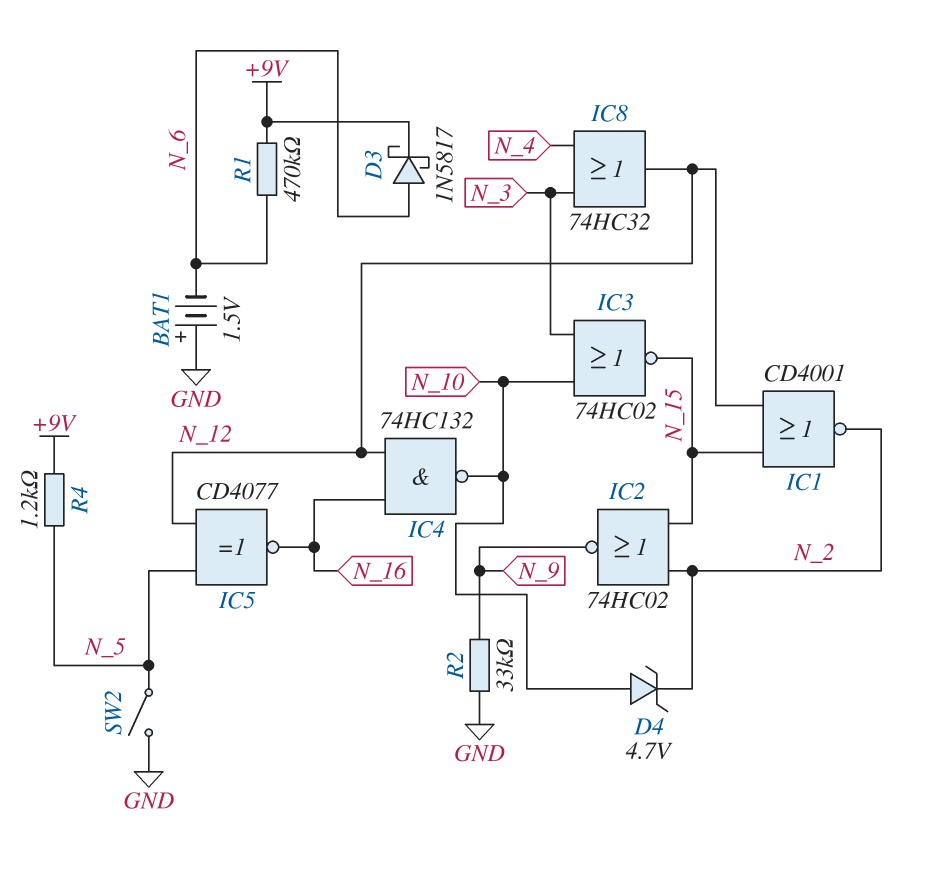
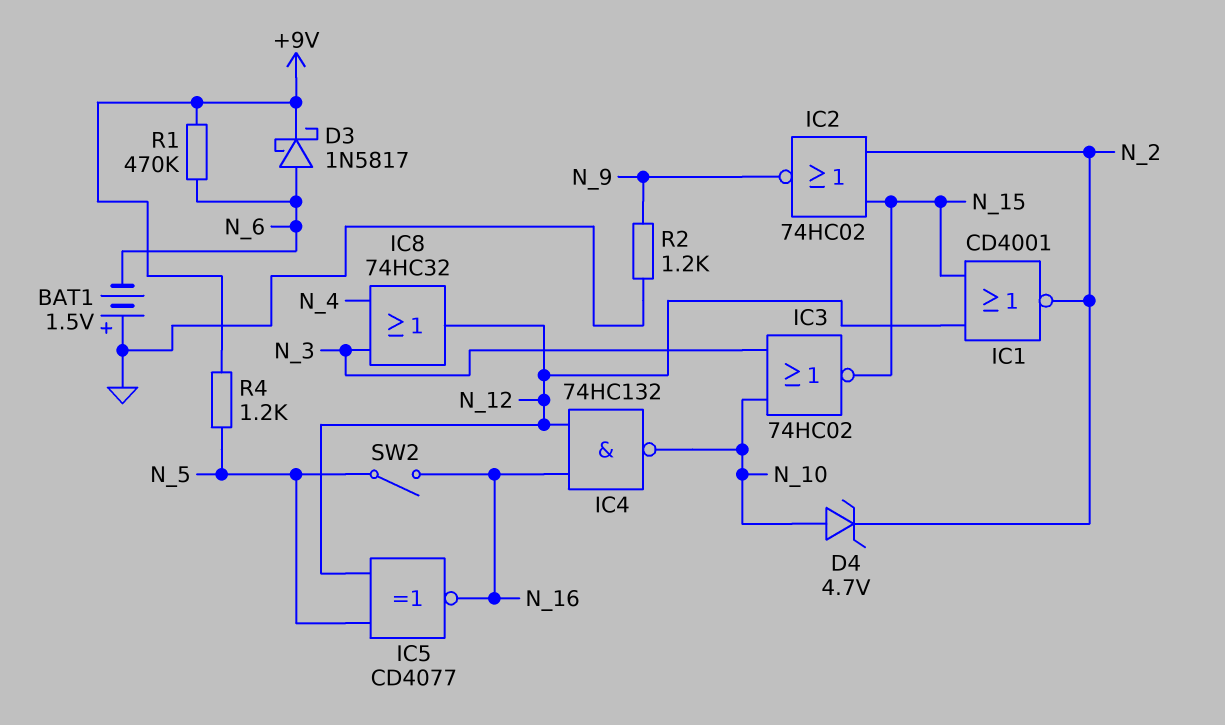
R2: 33k (GND, N_9) -> 1.2k (GND, N_9)
SW2: switch (GND, N_5) -> switch (N_5, N_16)

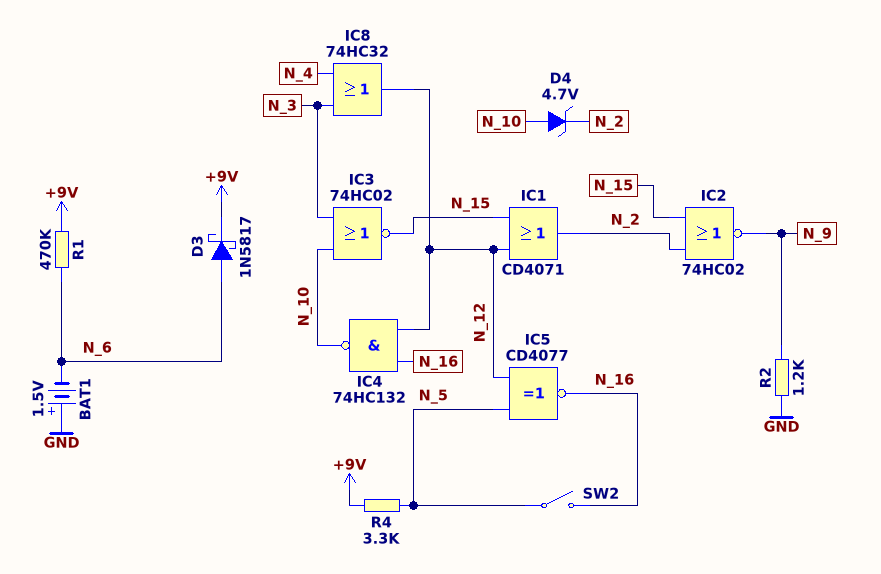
IC1: NOR CD4001 (in N_12, in N_15, out N_2) -> OR CD4071 (in N_12, in N_15, out N_2)
R4: 1.2k (+9V, N_5) -> 3.3k (+9V, N_5)

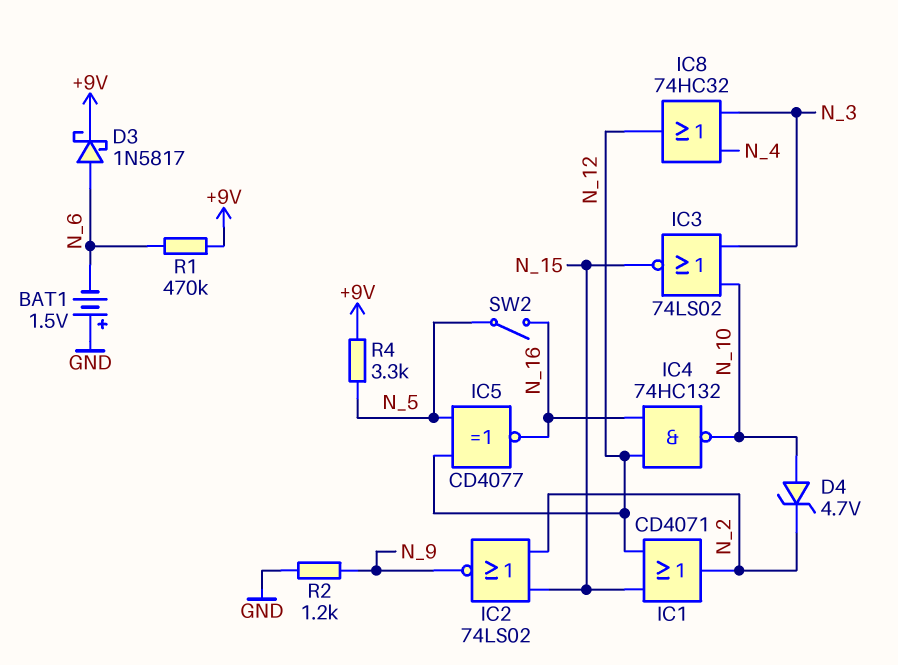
IC2: NOR 74HC02 (in N_2, in N_15, out N_9) -> NOR 74LS02 (in N_2, in N_15, out N_9)
IC3: NOR 74HC02 (in N_3, in N_10, out N_15) -> NOR 74LS02 (in N_3, in N_10, out N_15)

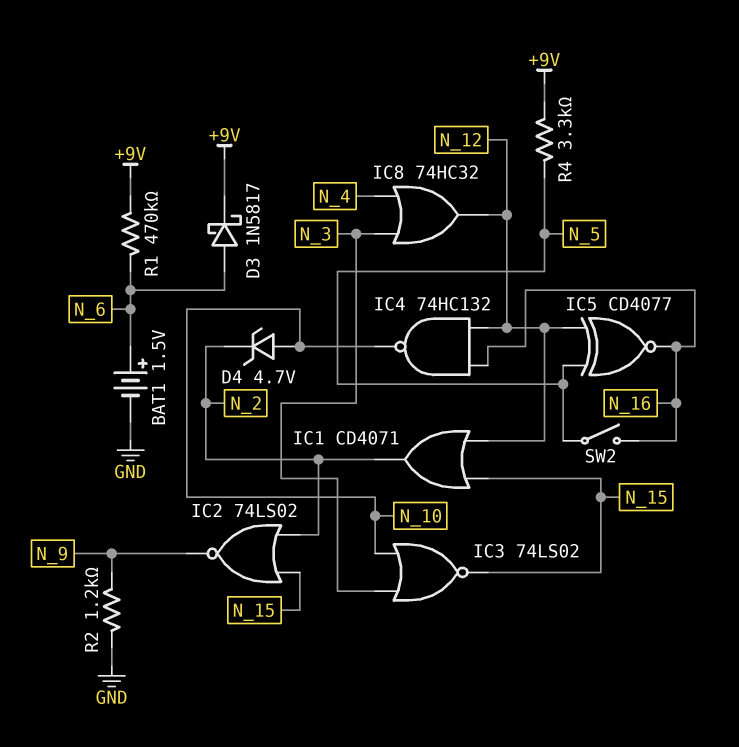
BAT1: 1.5V (plus GND, minus N_6) -> 1.5V (plus N_6, minus GND)

